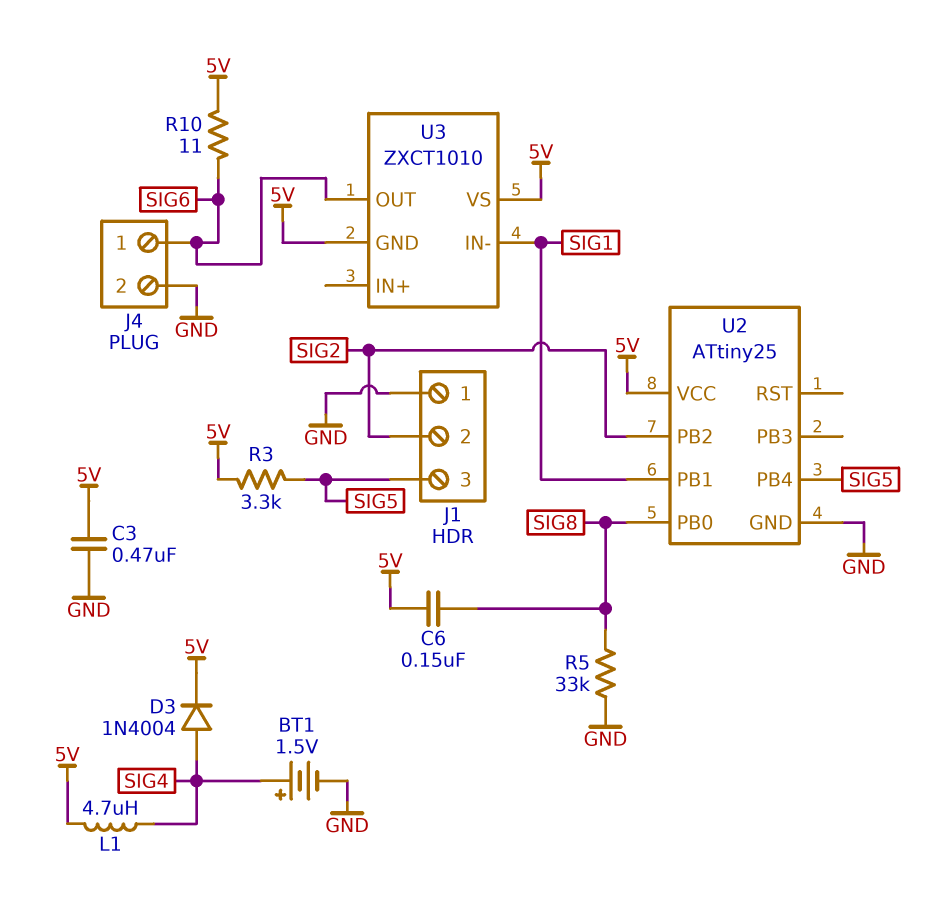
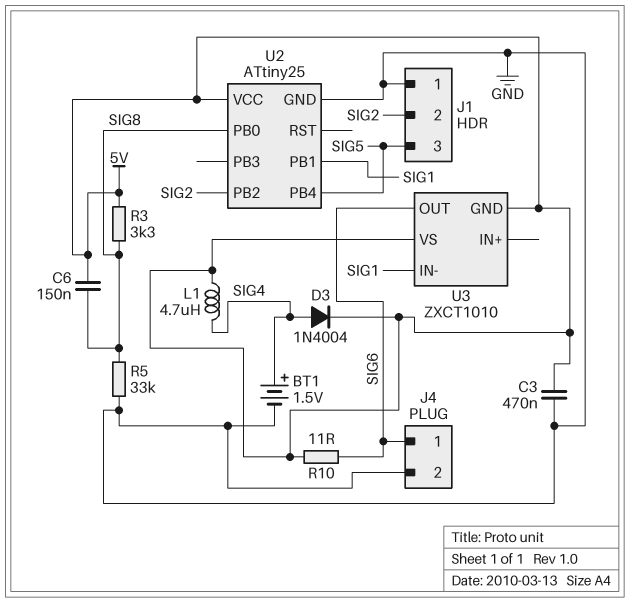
R3: 3.3k (5V, SIG5) -> 3.3k (5V, SIG8)

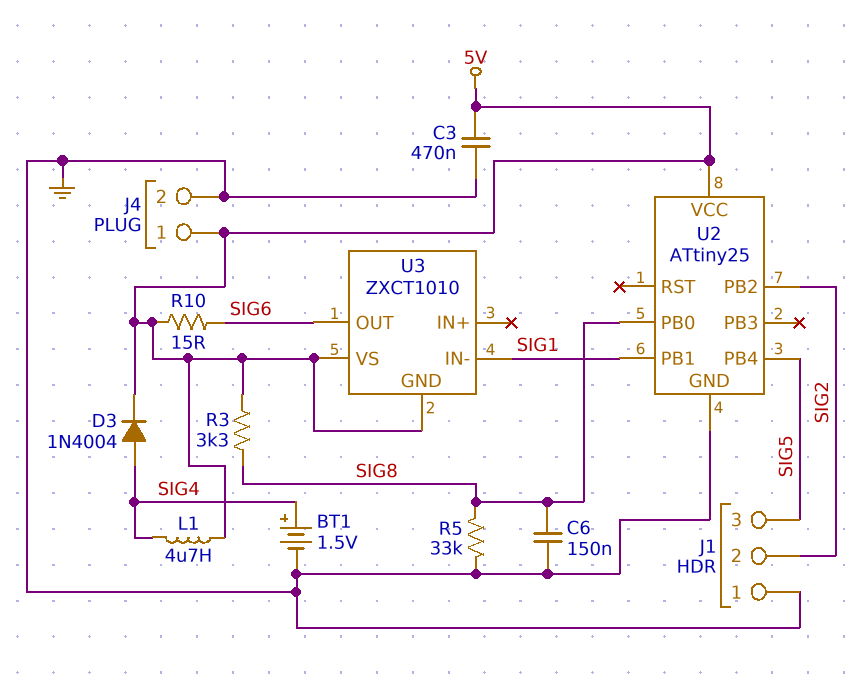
C6: 150nF (5V, SIG8) -> 150nF (GND, SIG8)
J4 pin 1: SIG6 -> 5V
R10: 11 (5V, SIG6) -> 15 (5V, SIG6)

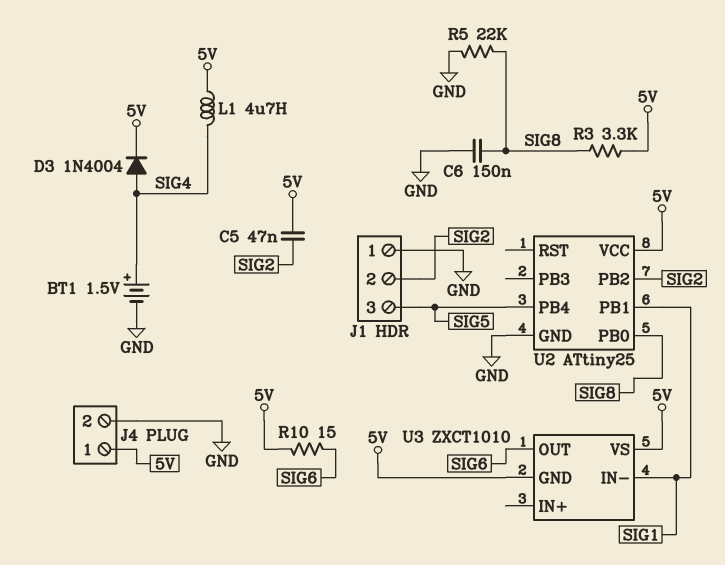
C3: 470nF (5V, GND) -> none
C5: none -> 47nF (5V, SIG2)
R5: 33k (GND, SIG8) -> 22k (GND, SIG8)

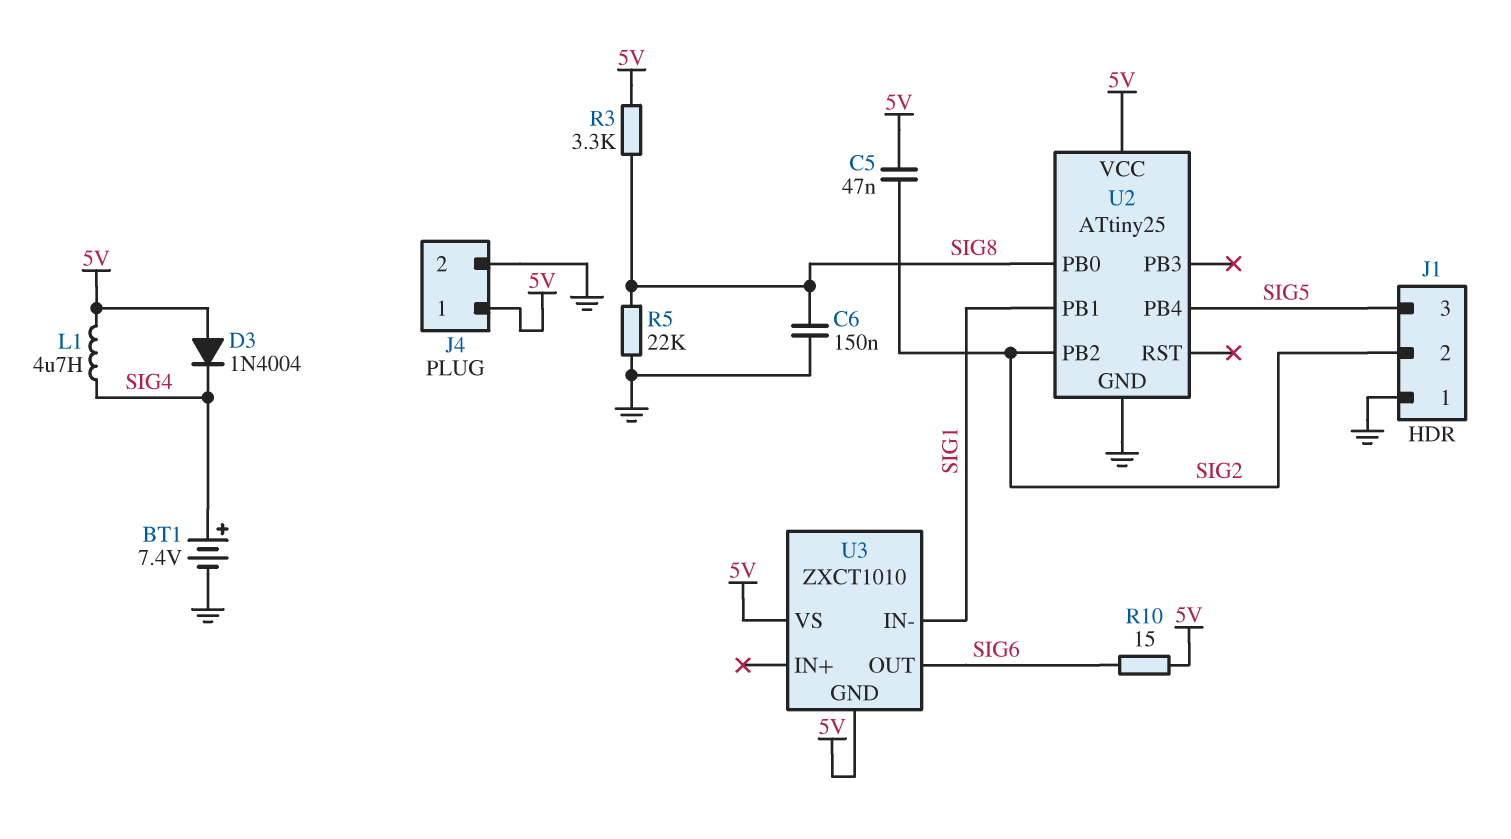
BT1: 1.5V (plus SIG4, minus GND) -> 7.4V (plus SIG4, minus GND)
D3: diode 1N4004 (A SIG4, K 5V) -> diode 1N4004 (A 5V, K SIG4)

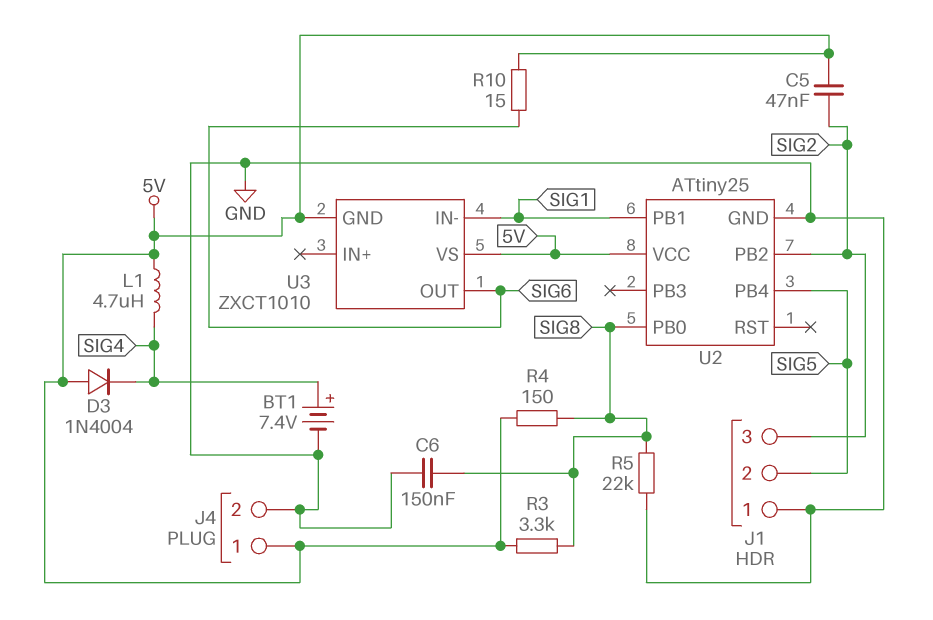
J1 pin 2: SIG2 -> SIG5
J1 pin 3: SIG5 -> SIG2
R4: none -> 150 (5V, SIG8)

